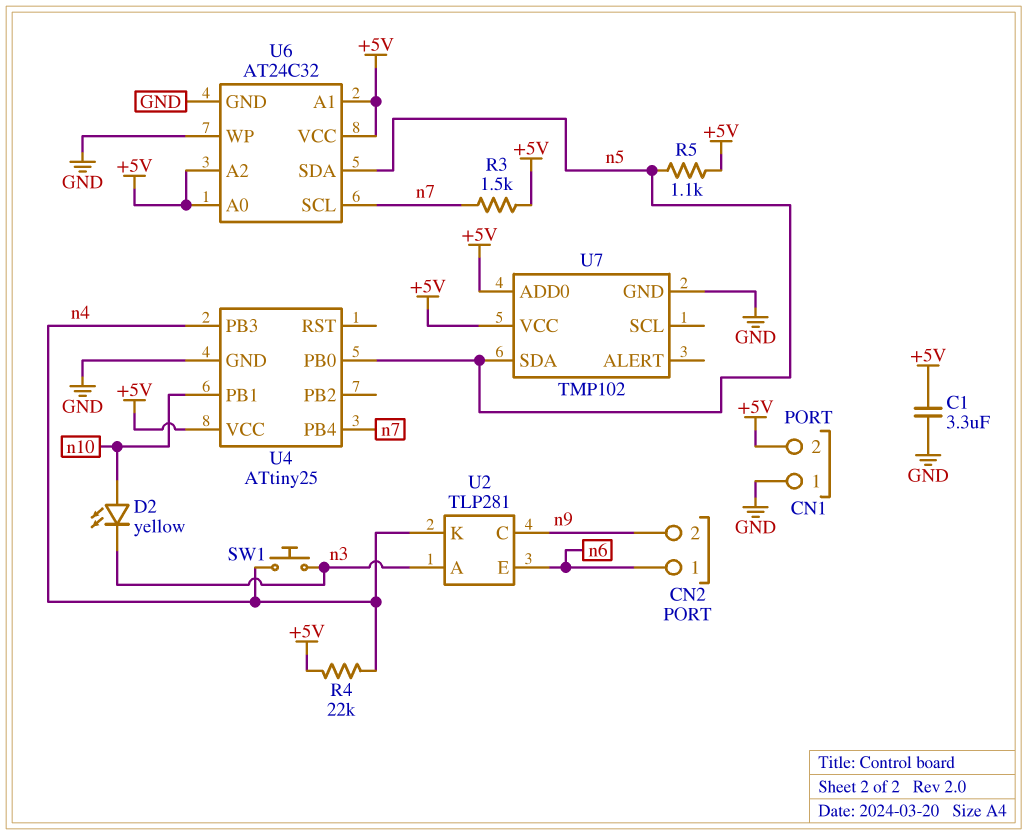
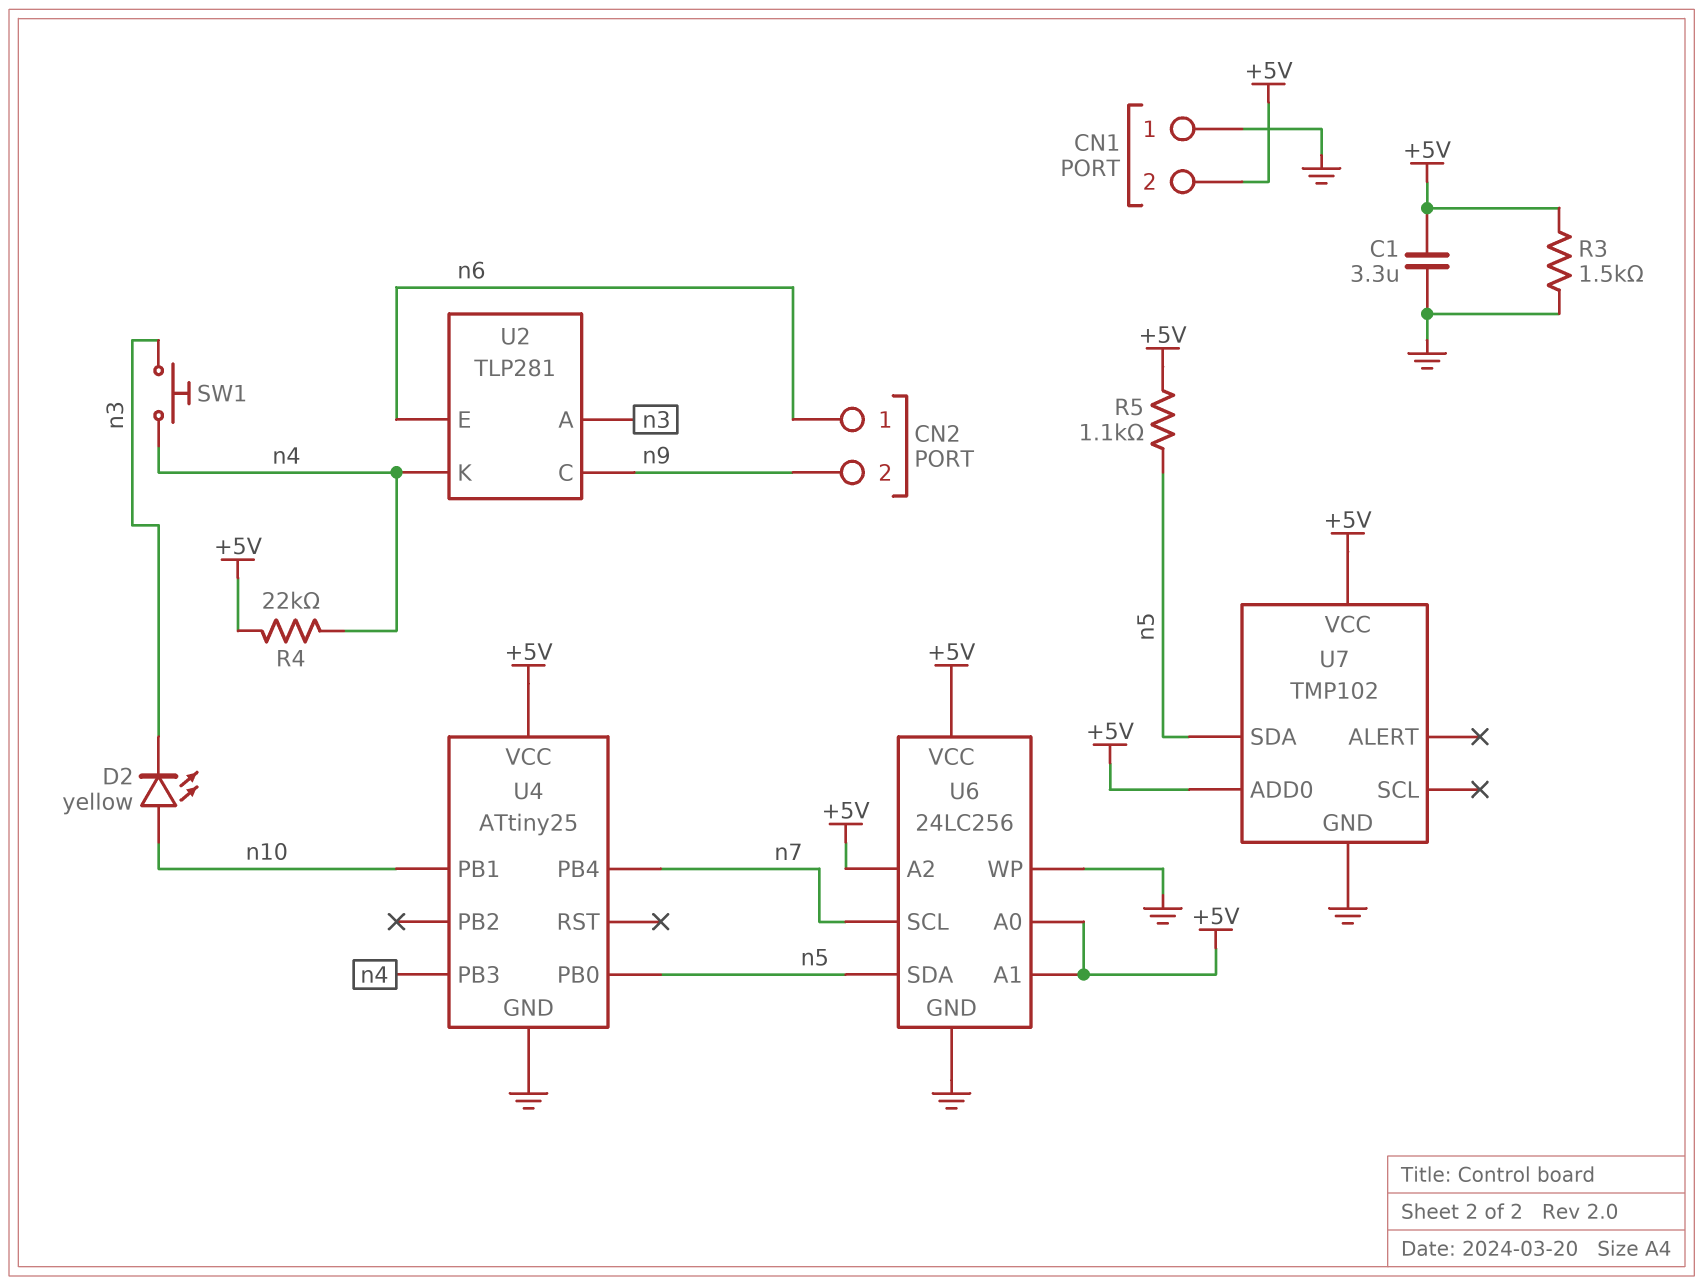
R3: 1.5k (+5V, n7) -> 1.5k (+5V, GND)
U6: AT24C32 -> 24LC256

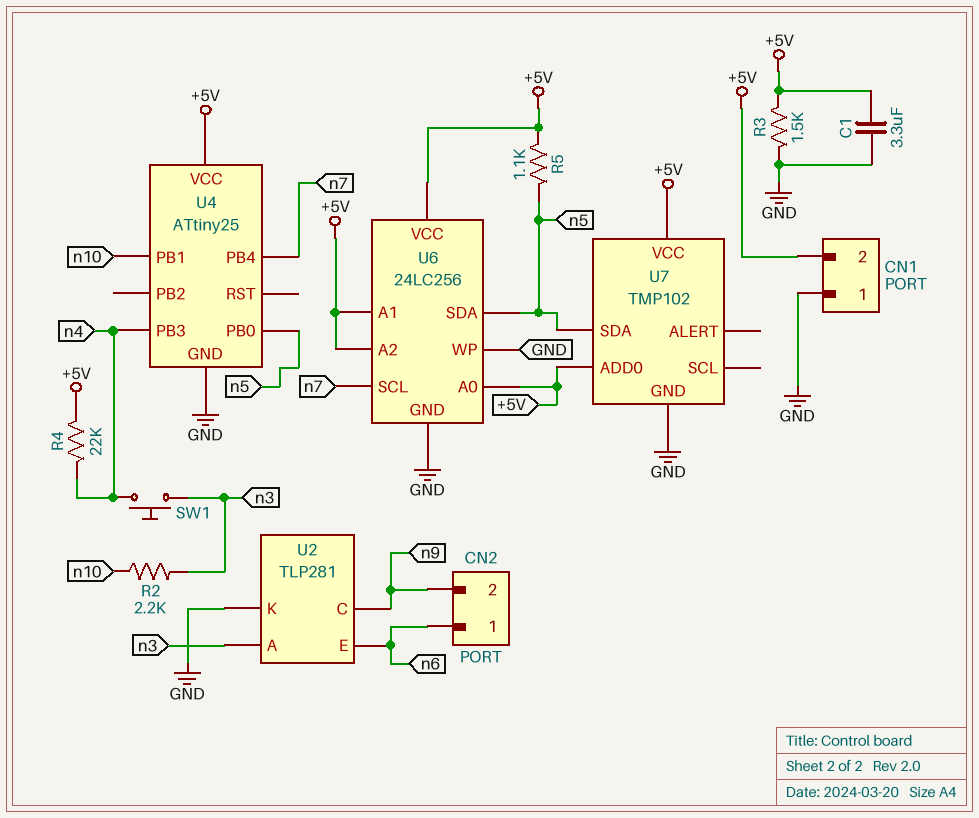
D2: LED yellow (A n10, K n3) -> none
R2: none -> 2.2k (n3, n10)
U2 pin K: n4 -> GND

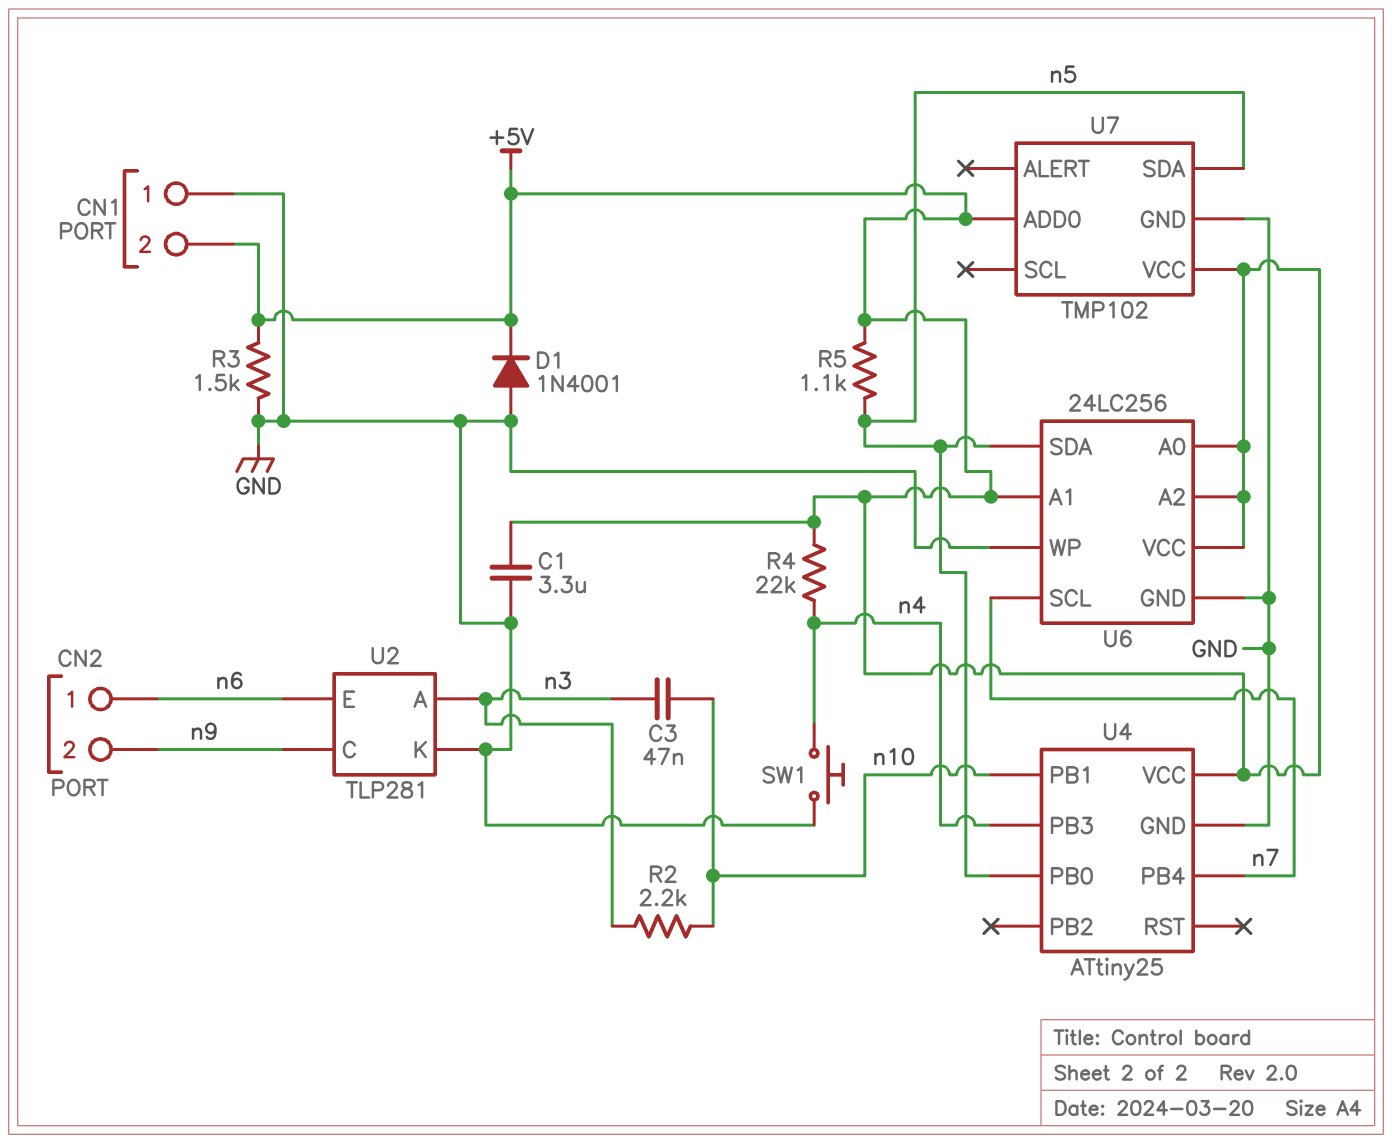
C3: none -> 47nF (n3, n10)
D1: none -> diode 1N4001 (A GND, K +5V)
SW1: button (n3, n4) -> button (GND, n4)

